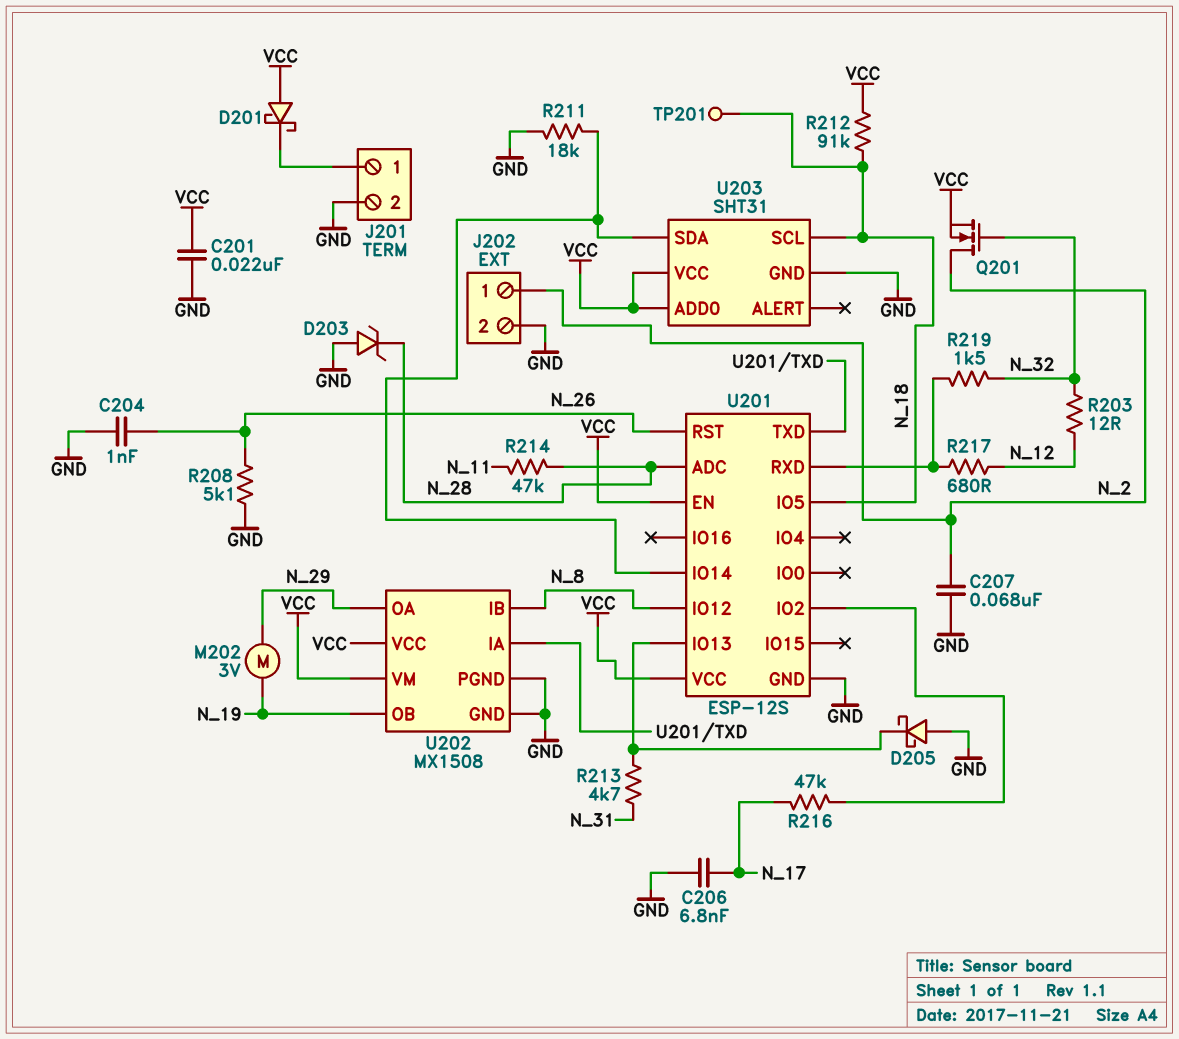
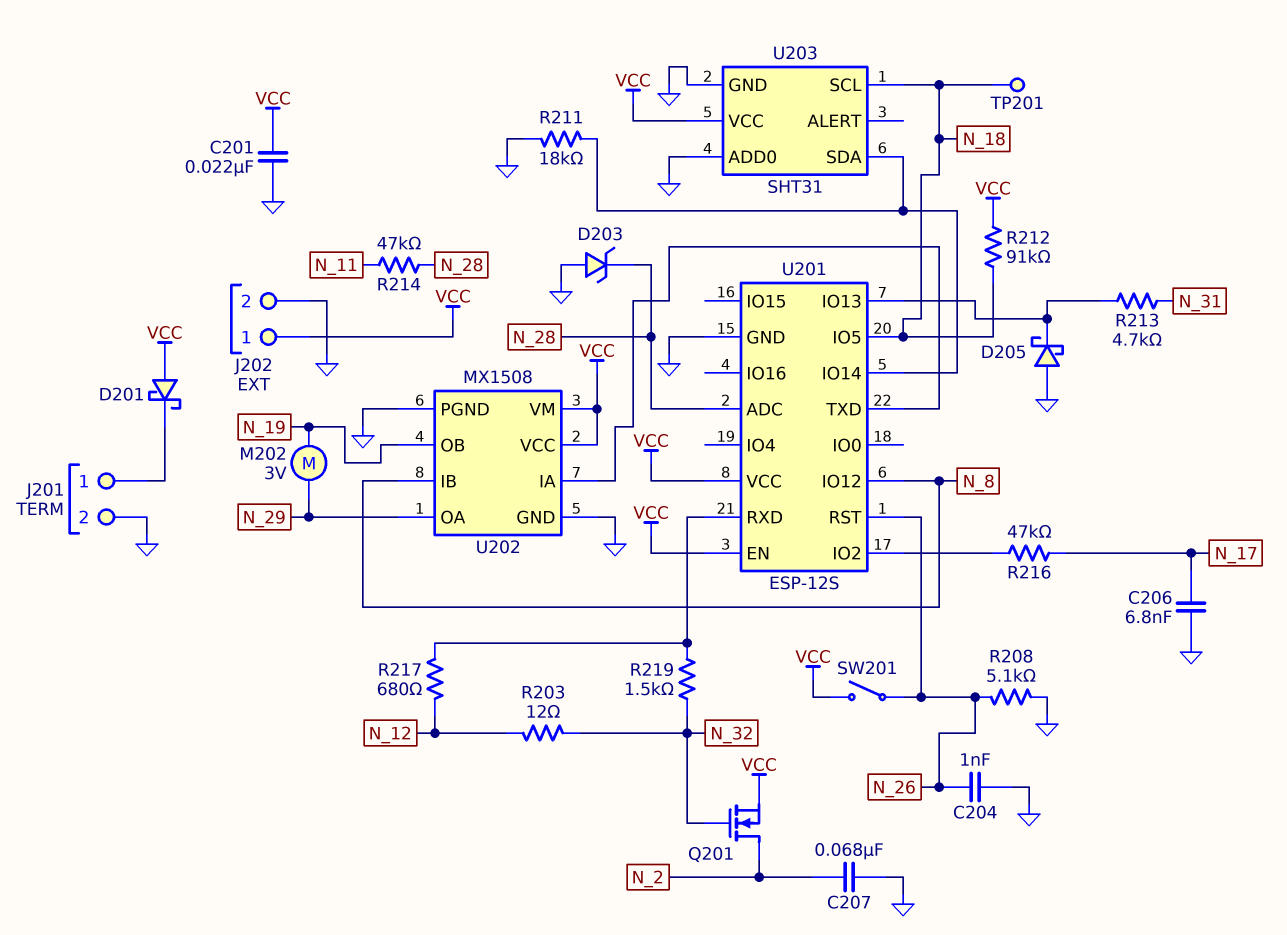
J202 pin 1: N_2 -> VCC
SW201: none -> switch (N_26, VCC)
U203 pin ADD0: VCC -> GND

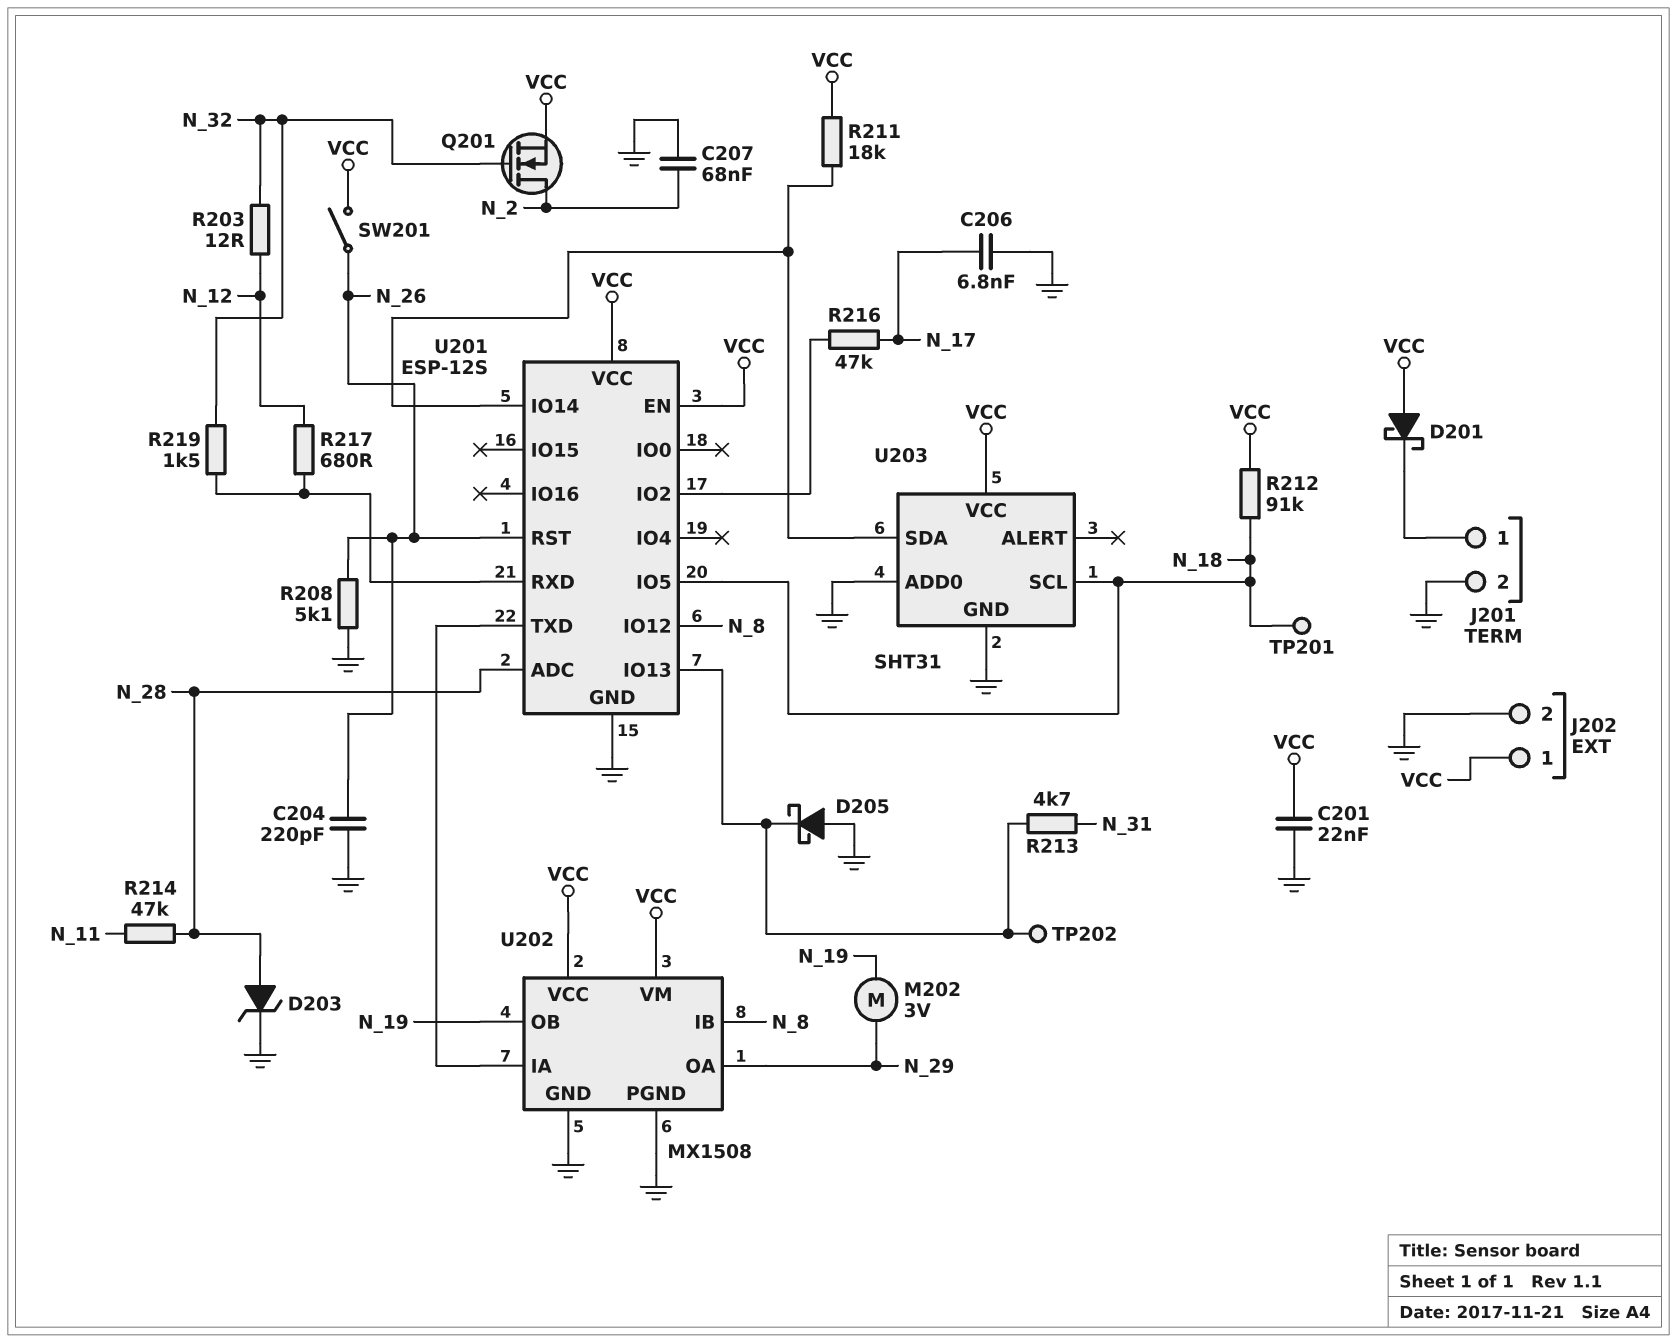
C204: 1nF (GND, N_26) -> 220pF (GND, N_26)
D203: zener (A GND, K N_28) -> zener (A N_28, K GND)
R211: 18k (GND, U201/IO14) -> 18k (U201/IO14, VCC)
TP202: none -> test point (U201/IO13)

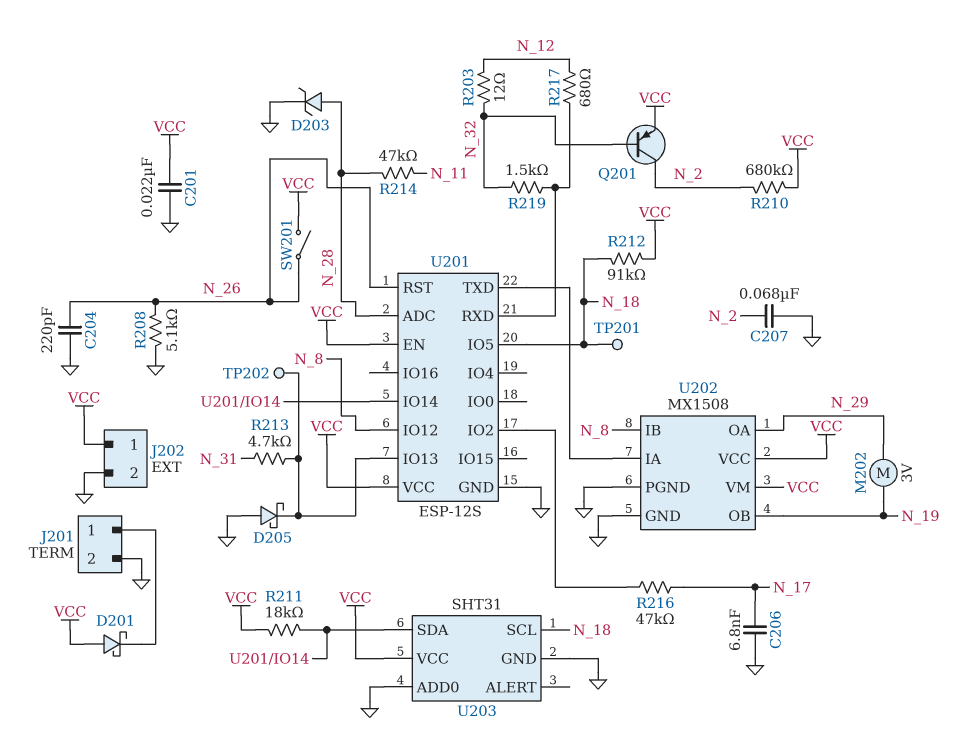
Q201: NMOS (G N_32, D N_2, S VCC) -> PNP (B N_32, C N_2, E VCC)
R210: none -> 680k (N_2, VCC)

